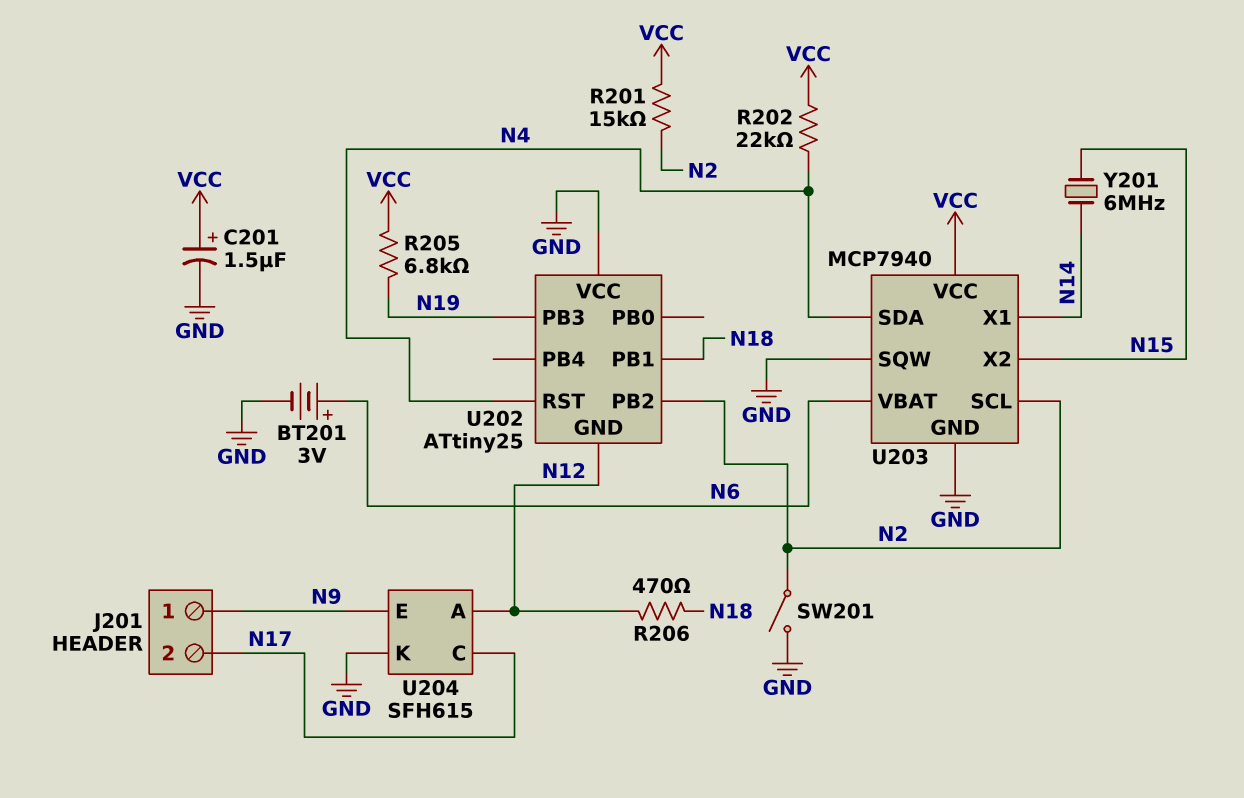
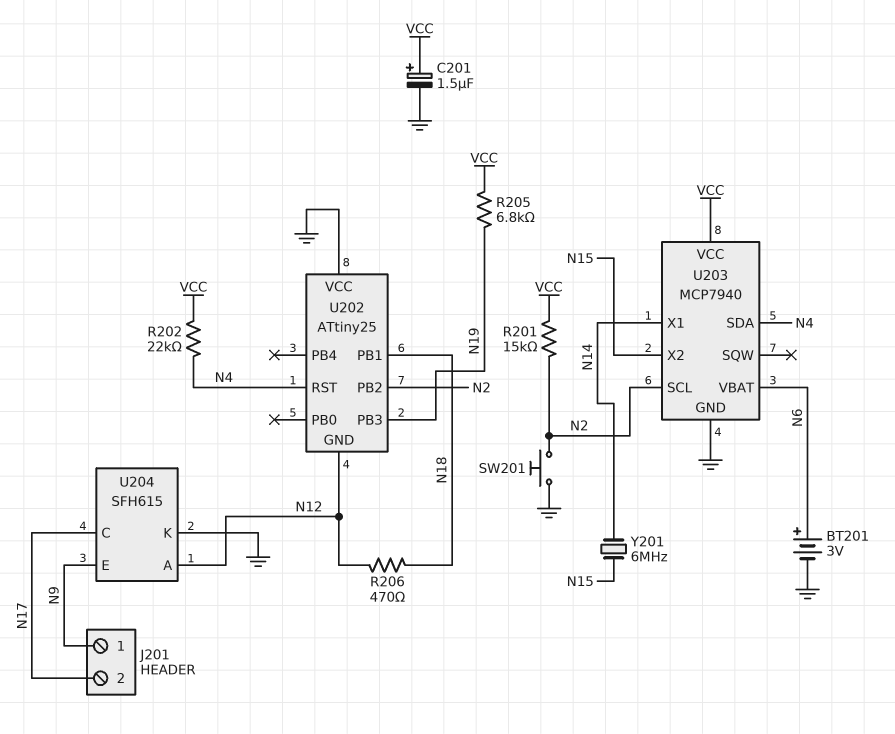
SW201: switch (GND, N2) -> button (GND, N2)
U203 pin SQW: GND -> none

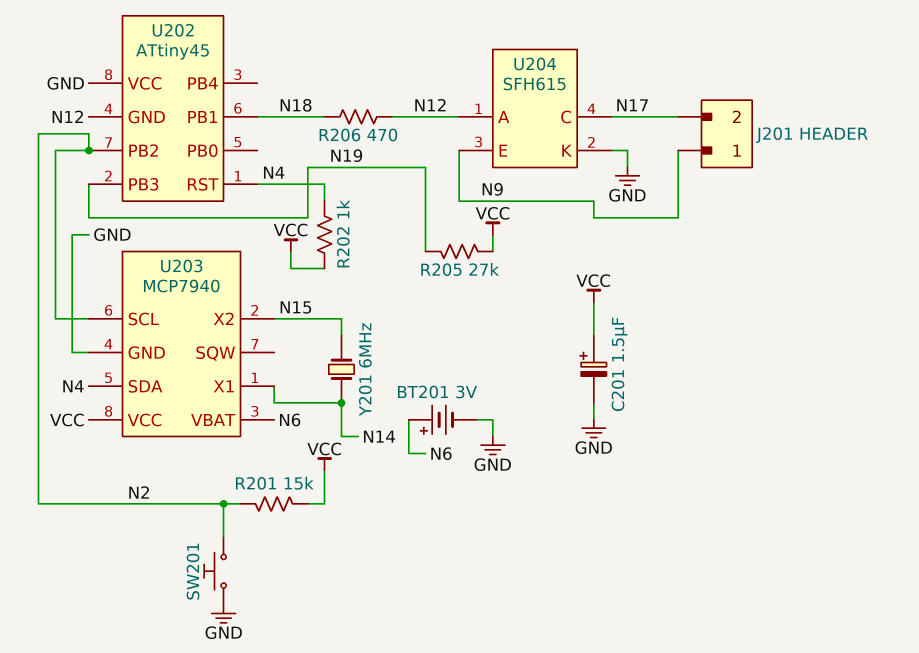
R202: 22k (N4, VCC) -> 1k (N4, VCC)
R205: 6.8k (N19, VCC) -> 27k (N19, VCC)
U202: ATtiny25 -> ATtiny45

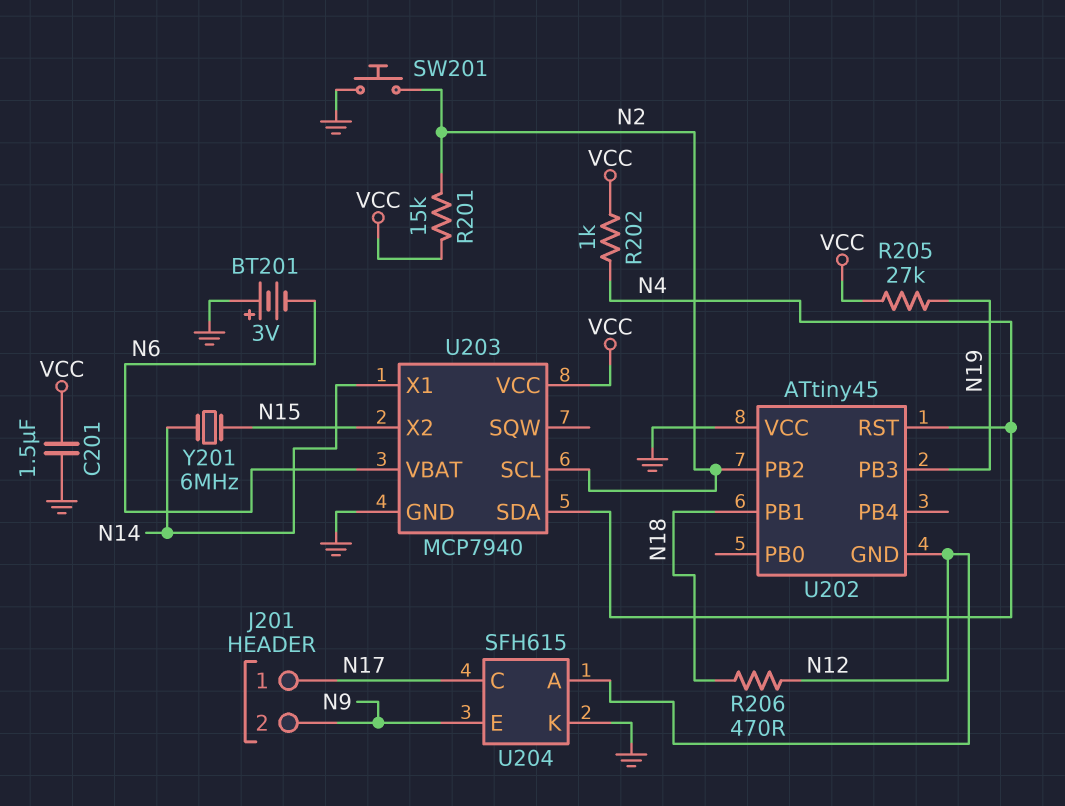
BT201: 3V (plus N6, minus GND) -> 3V (plus GND, minus N6)
C201: 1.5uF (plus VCC, minus GND) -> 1.5uF (GND, VCC)
J201 pin 1: N9 -> N17
J201 pin 2: N17 -> N9

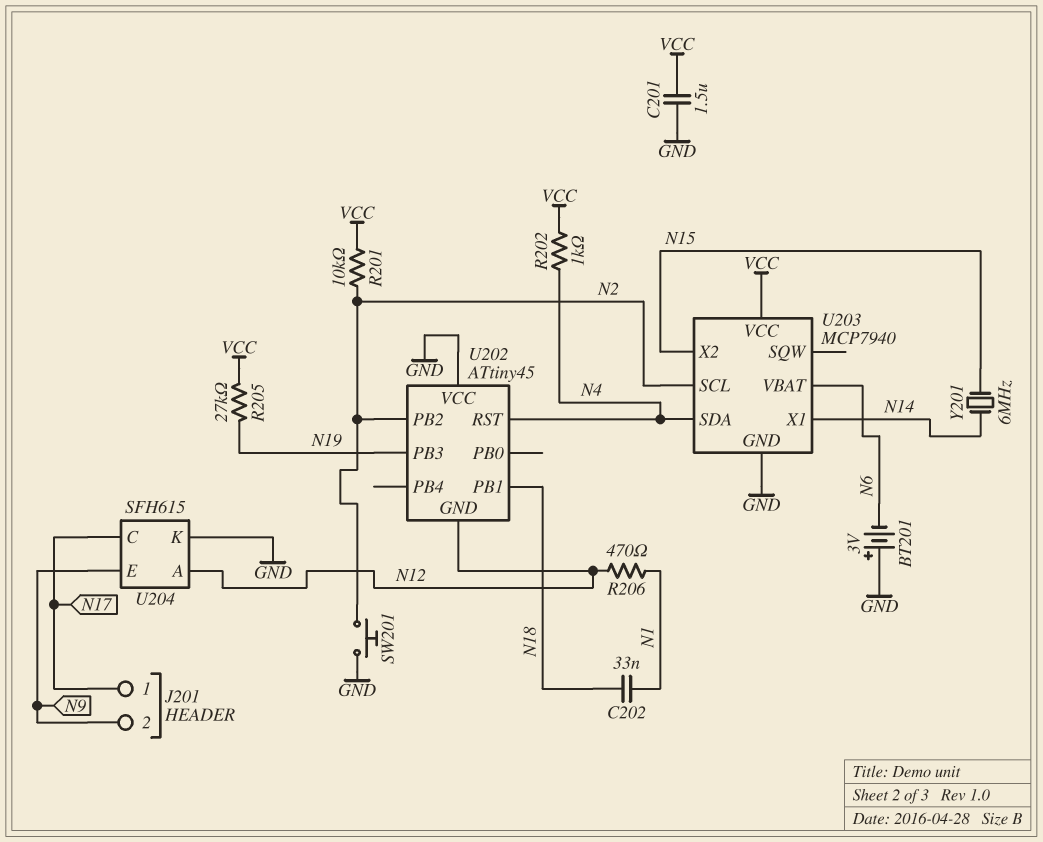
C202: none -> 33nF (N1, N18)
R201: 15k (N2, VCC) -> 10k (N2, VCC)
R206: 470 (N12, N18) -> 470 (N1, N12)

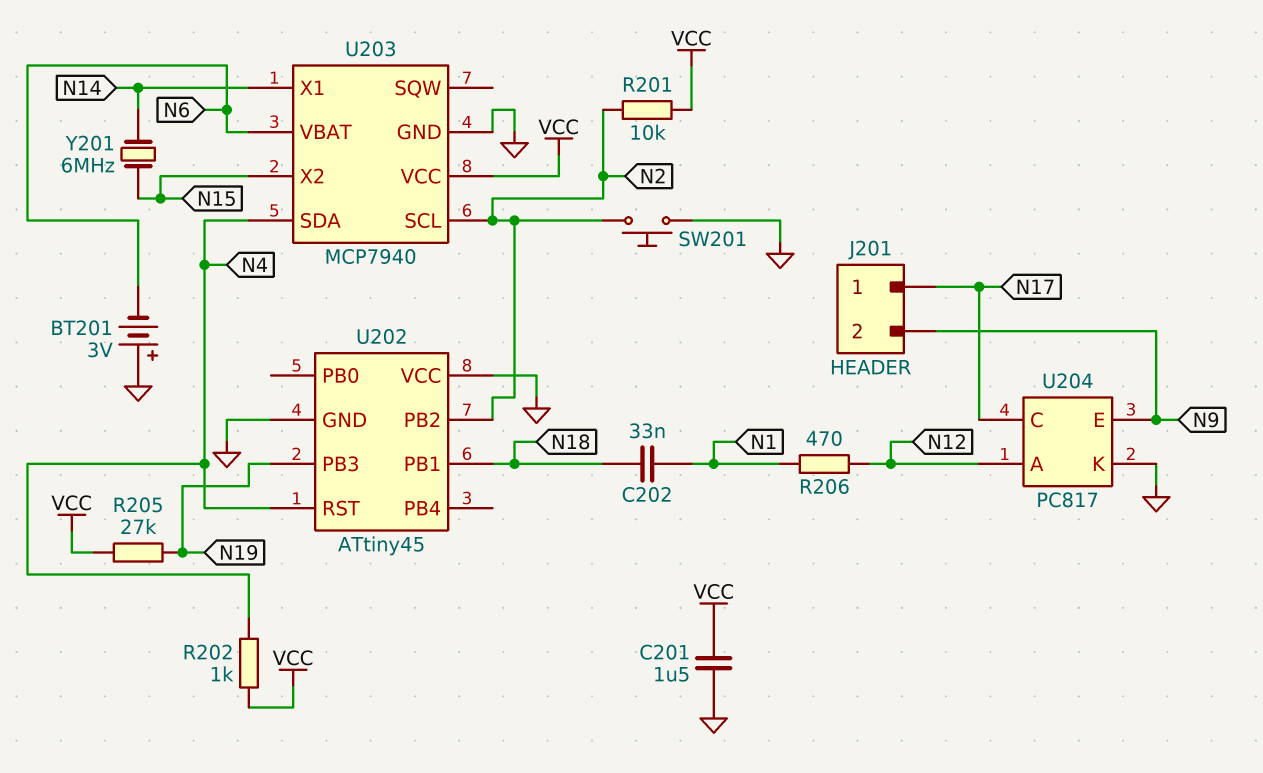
U202 pin GND: N12 -> GND
U204: SFH615 -> PC817

